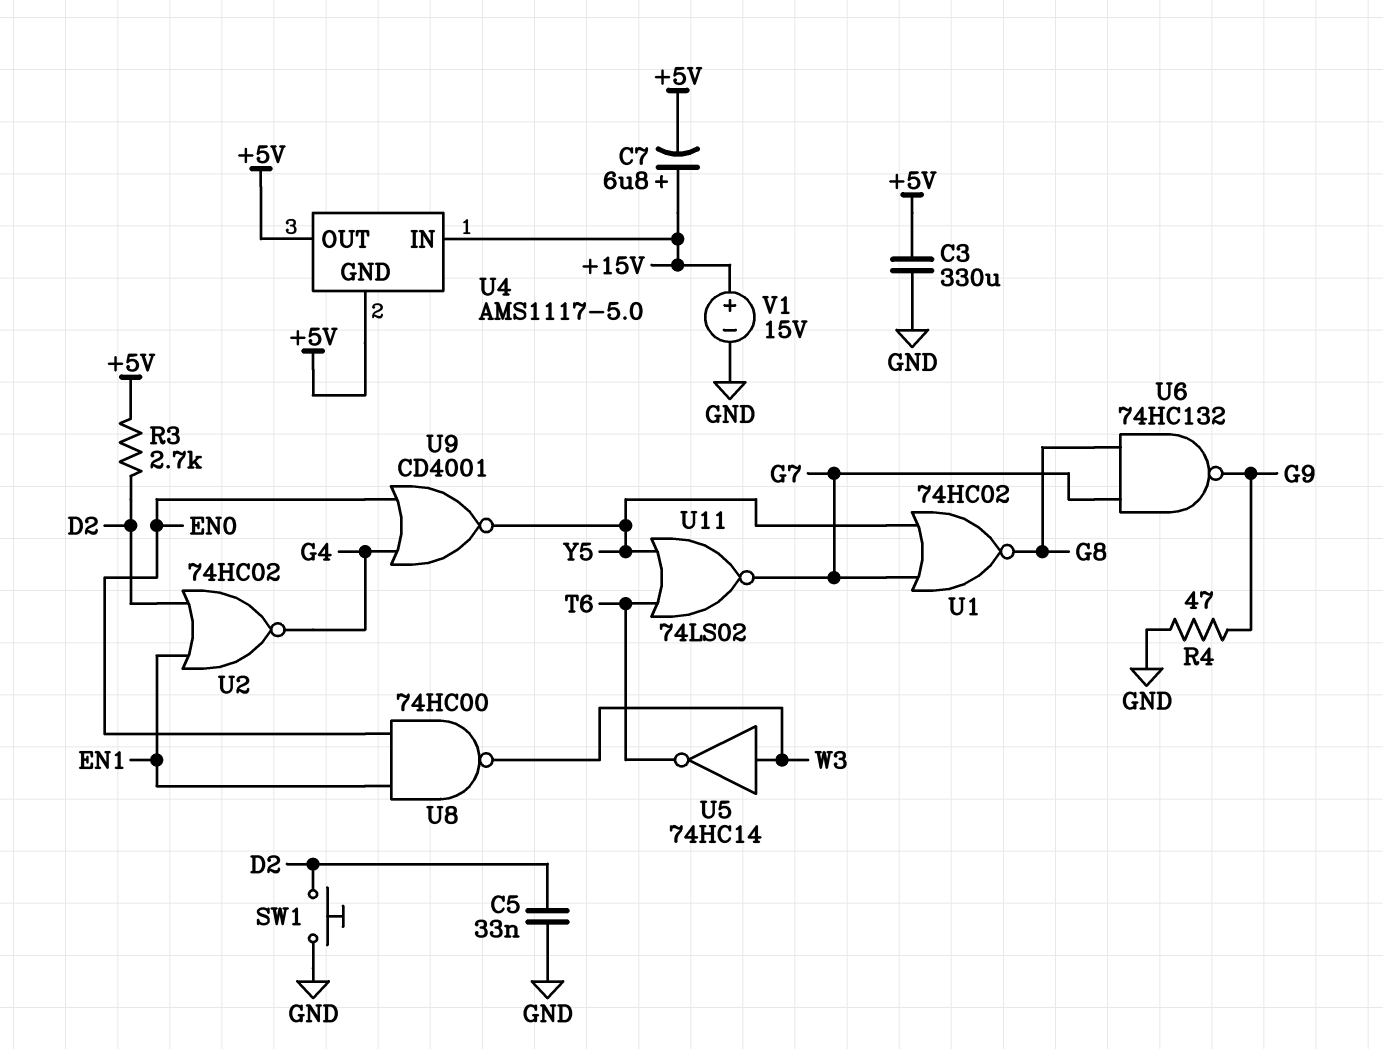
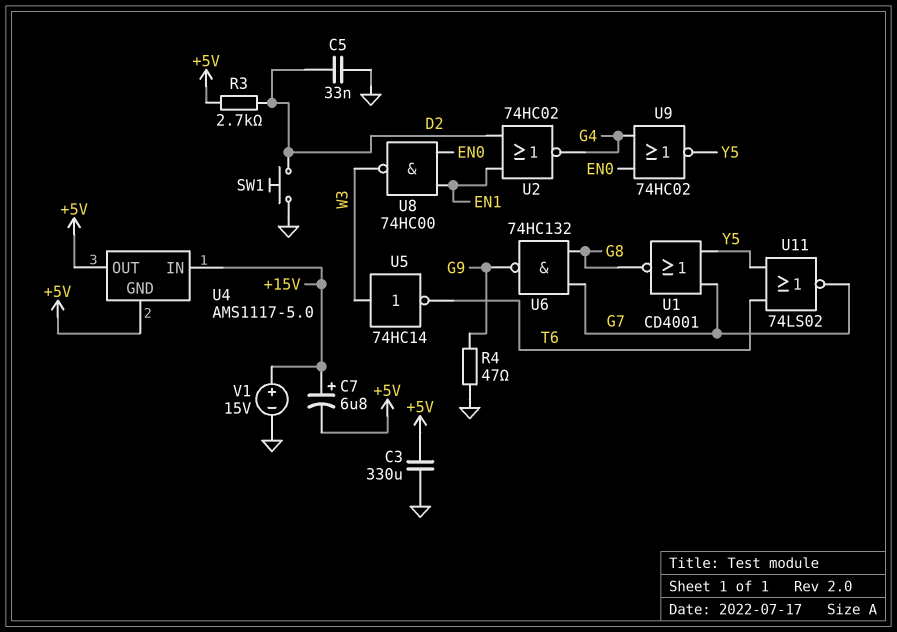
U1: NOR 74HC02 (in G7, in Y5, out G8) -> NOR CD4001 (in G7, in Y5, out G8)
U9: NOR CD4001 (in EN0, in G4, out Y5) -> NOR 74HC02 (in EN0, in G4, out Y5)

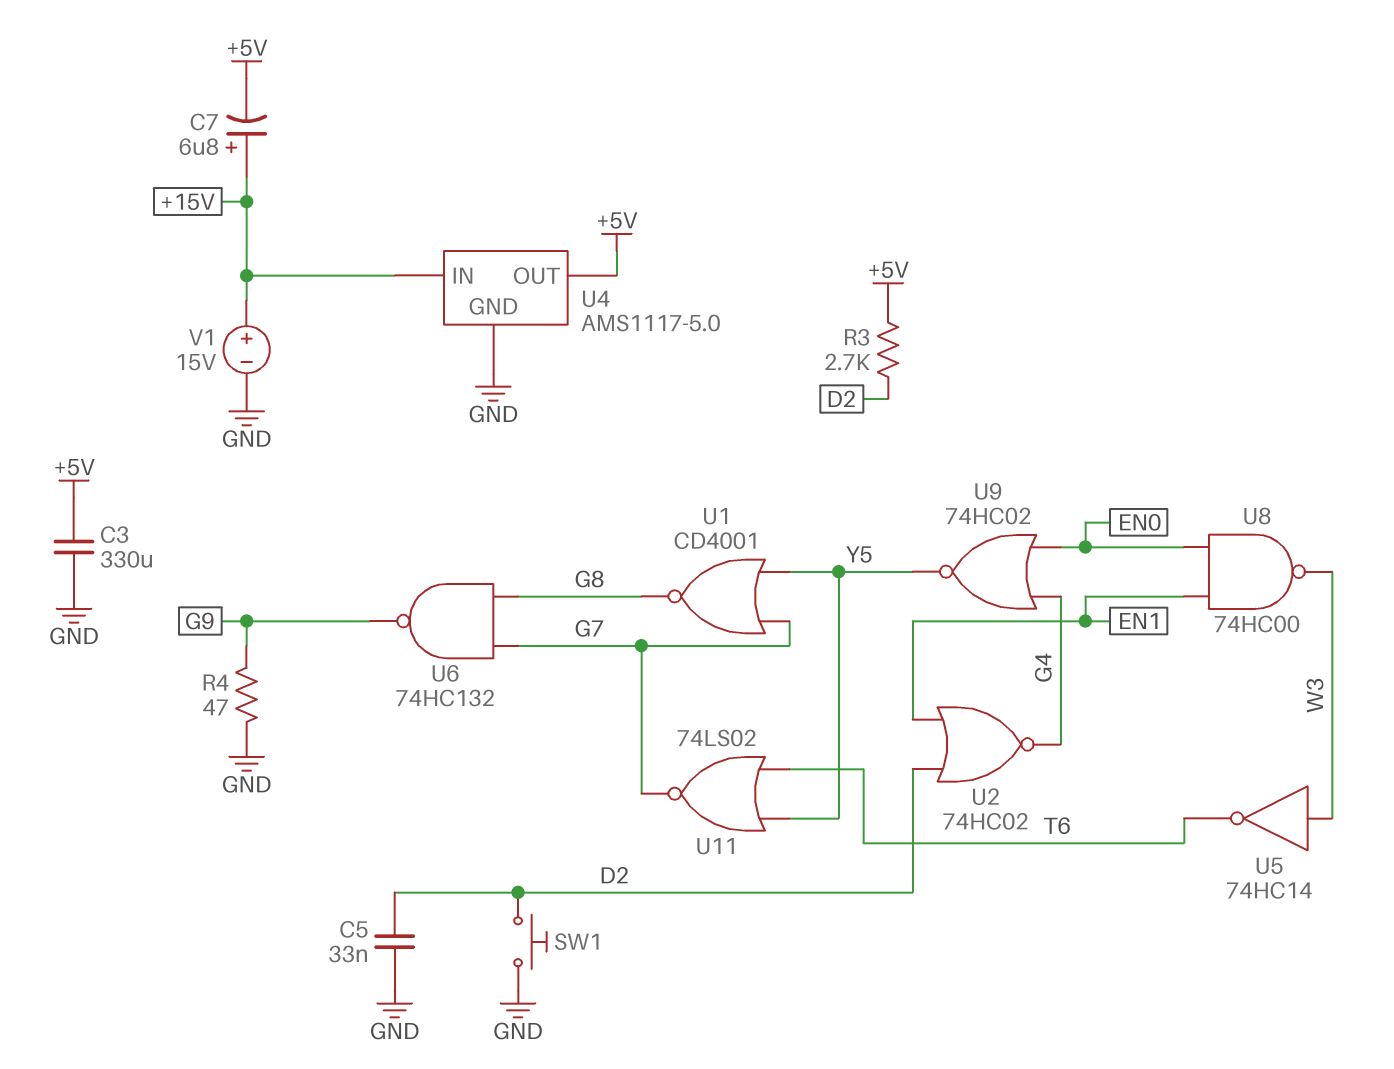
U4 pin GND: +5V -> GND

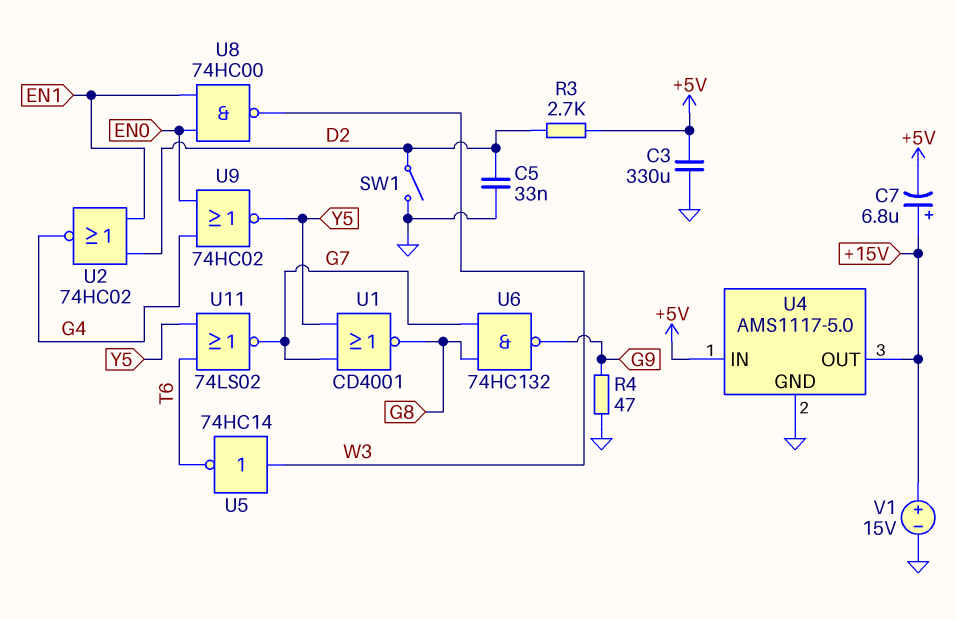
SW1: button (D2, GND) -> switch (D2, GND)
U4 pin IN: +15V -> +5V
U4 pin OUT: +5V -> +15V

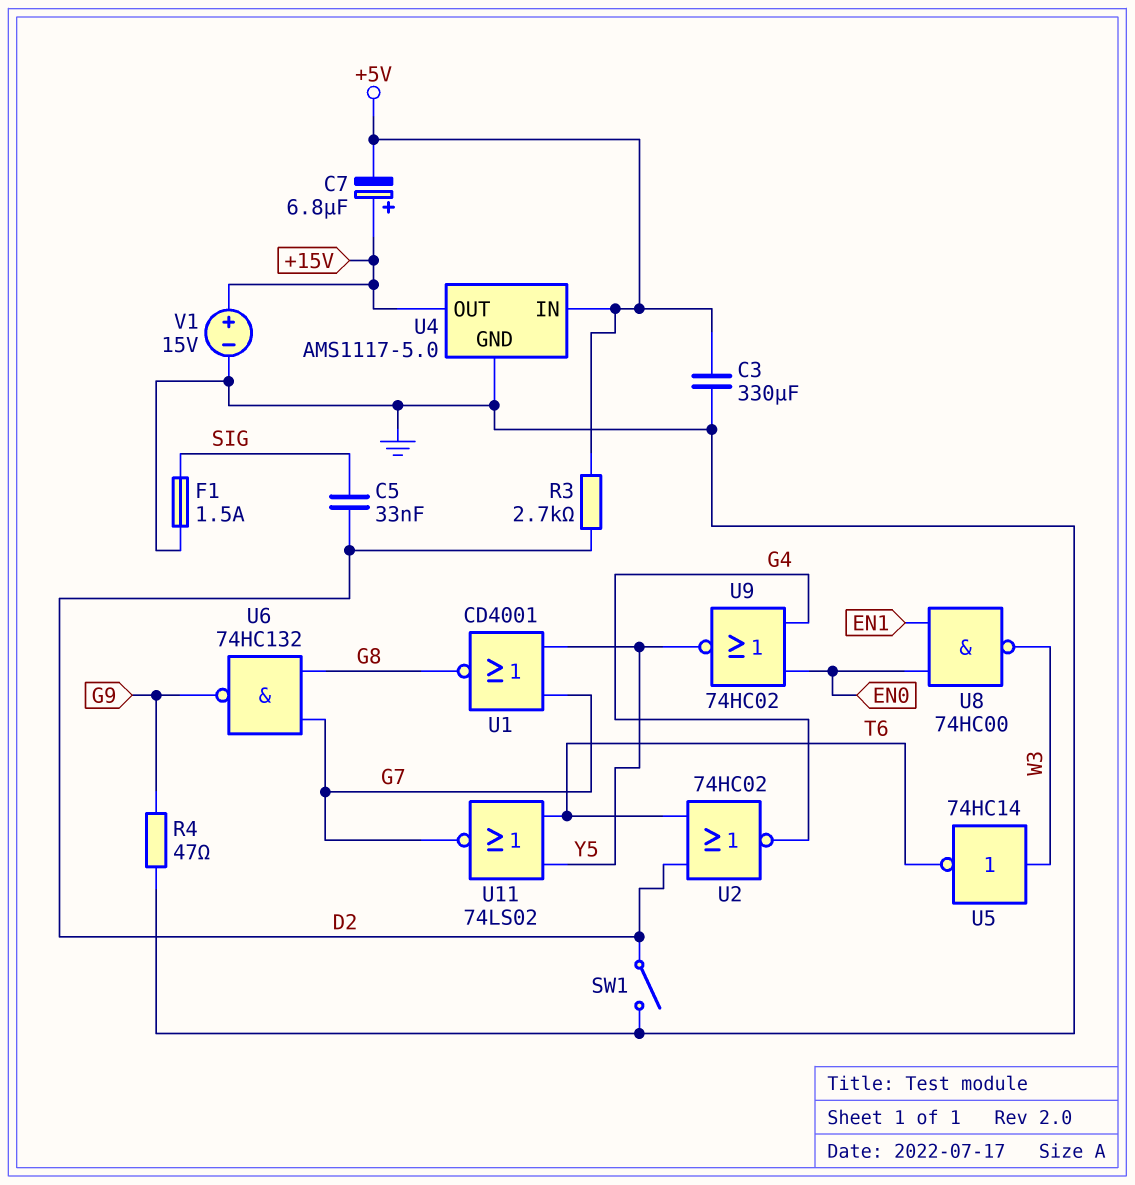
C5: 33nF (D2, GND) -> 33nF (D2, SIG)
F1: none -> 1.5A (GND, SIG)
U2: NOR 74HC02 (in D2, in EN1, out G4) -> NOR 74HC02 (in D2, in T6, out G4)

